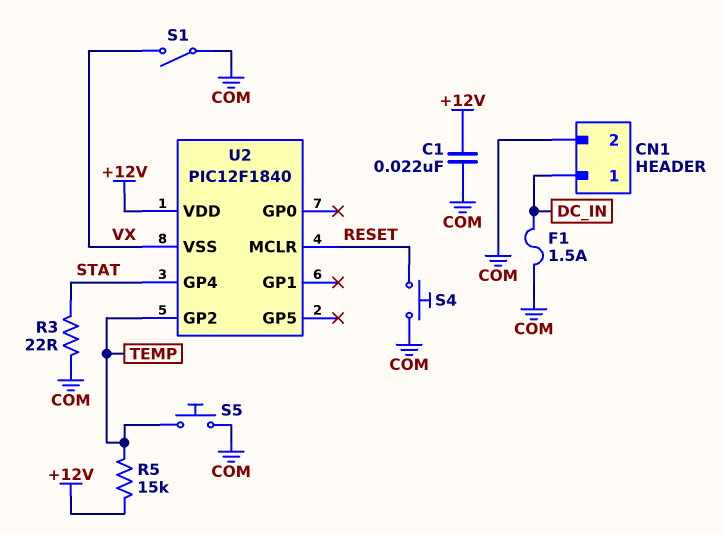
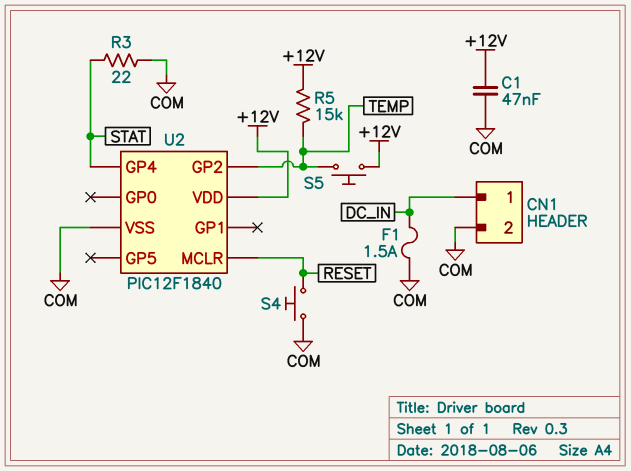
C1: 22nF (+12V, COM) -> 47nF (+12V, COM)
S1: switch (COM, VX) -> none
S5: button (COM, TEMP) -> button (+12V, TEMP)
U2 pin VSS: VX -> COM

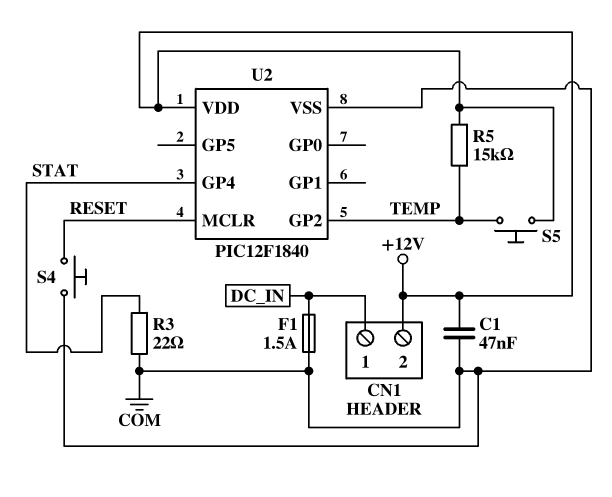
CN1 pin 2: COM -> +12V

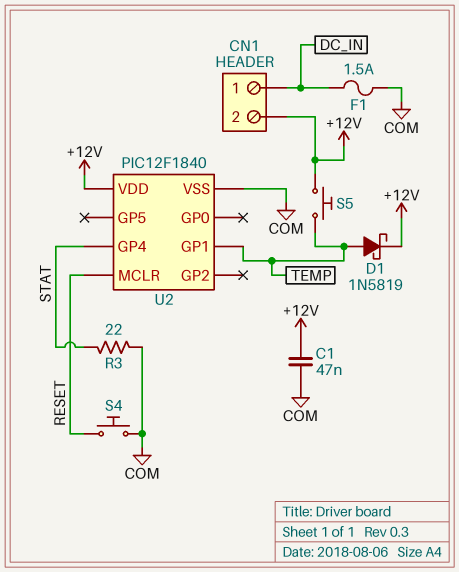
D1: none -> schottky 1N5819 (A TEMP, K +12V)
R5: 15k (+12V, TEMP) -> none
U2 pin GP1: none -> TEMP
U2 pin GP2: TEMP -> none

